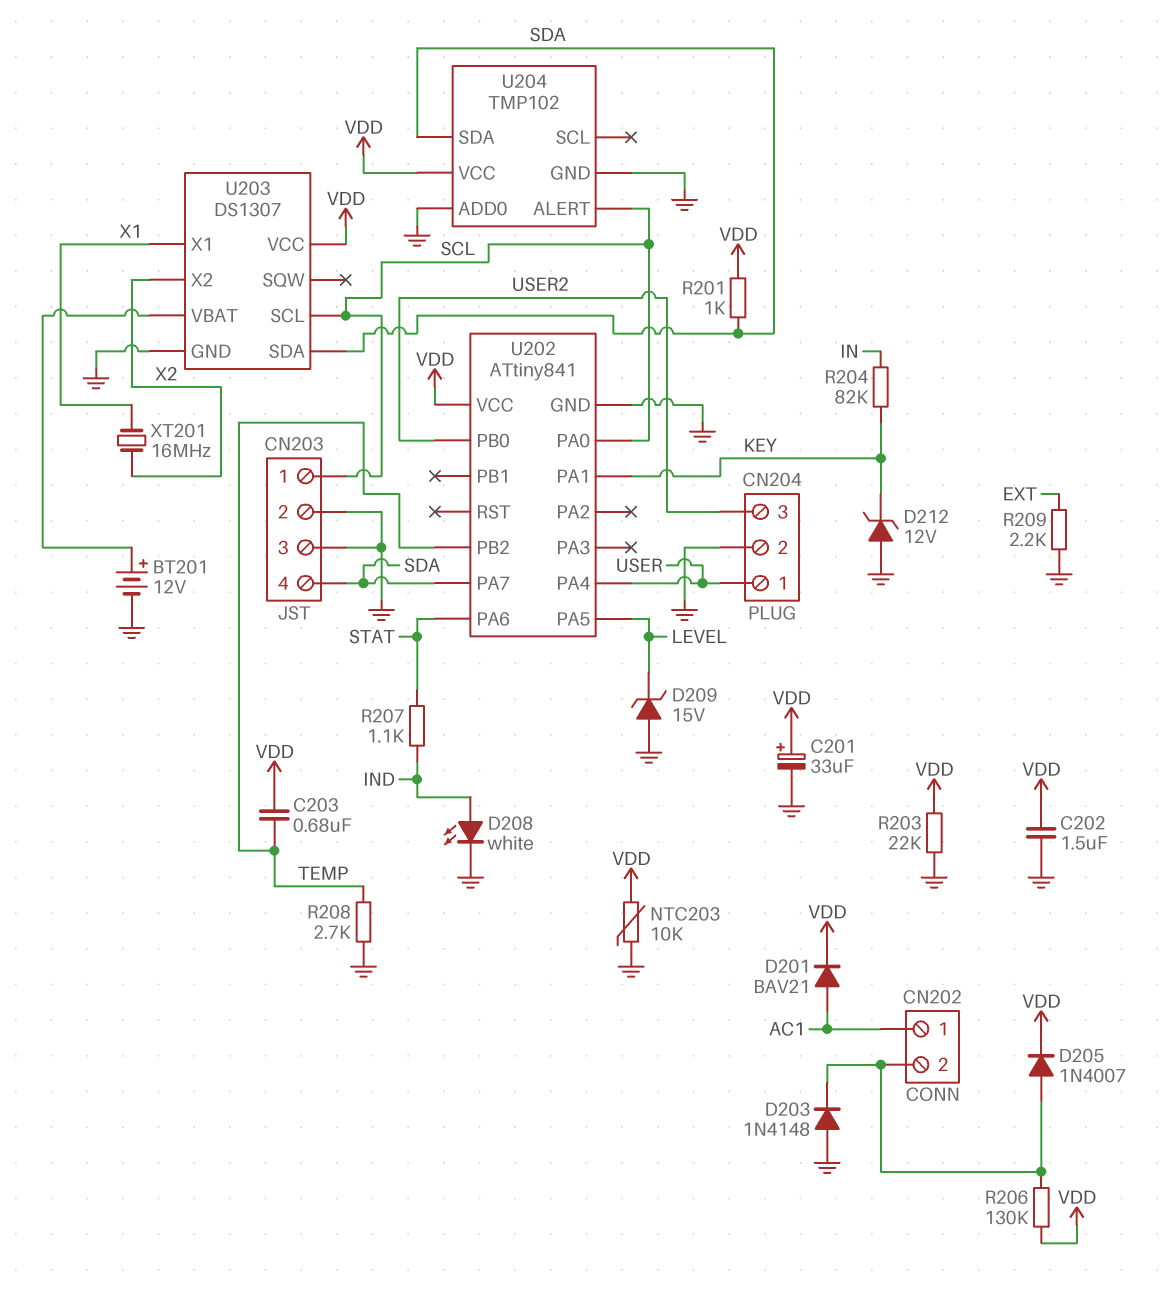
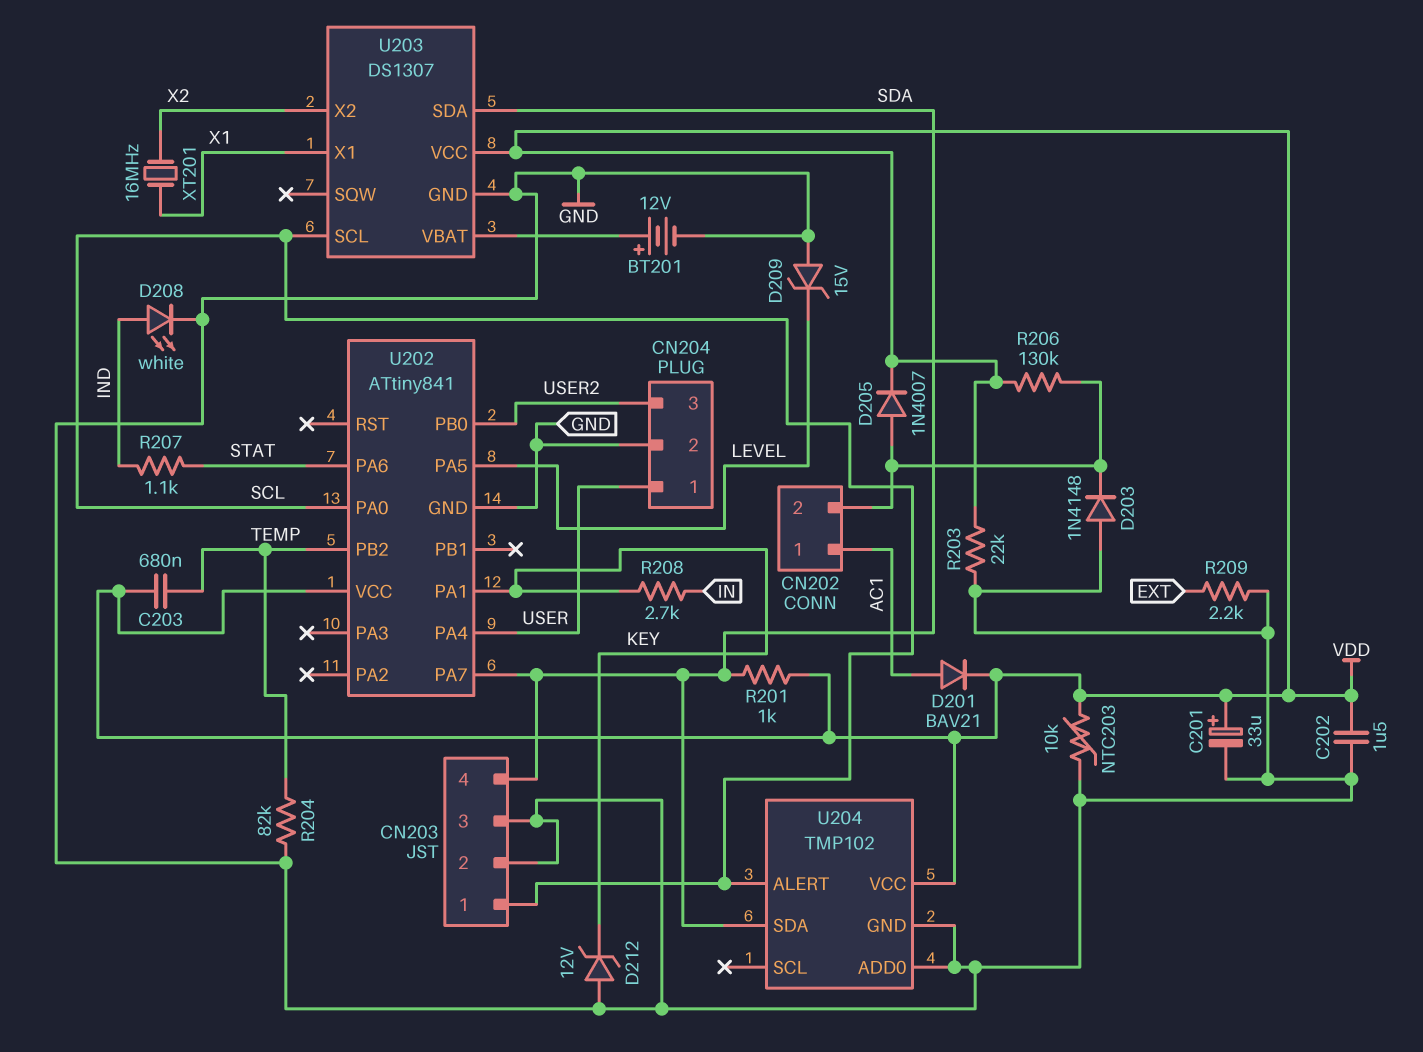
R204: 82k (IN, KEY) -> 82k (GND, TEMP)
R208: 2.7k (GND, TEMP) -> 2.7k (IN, KEY)

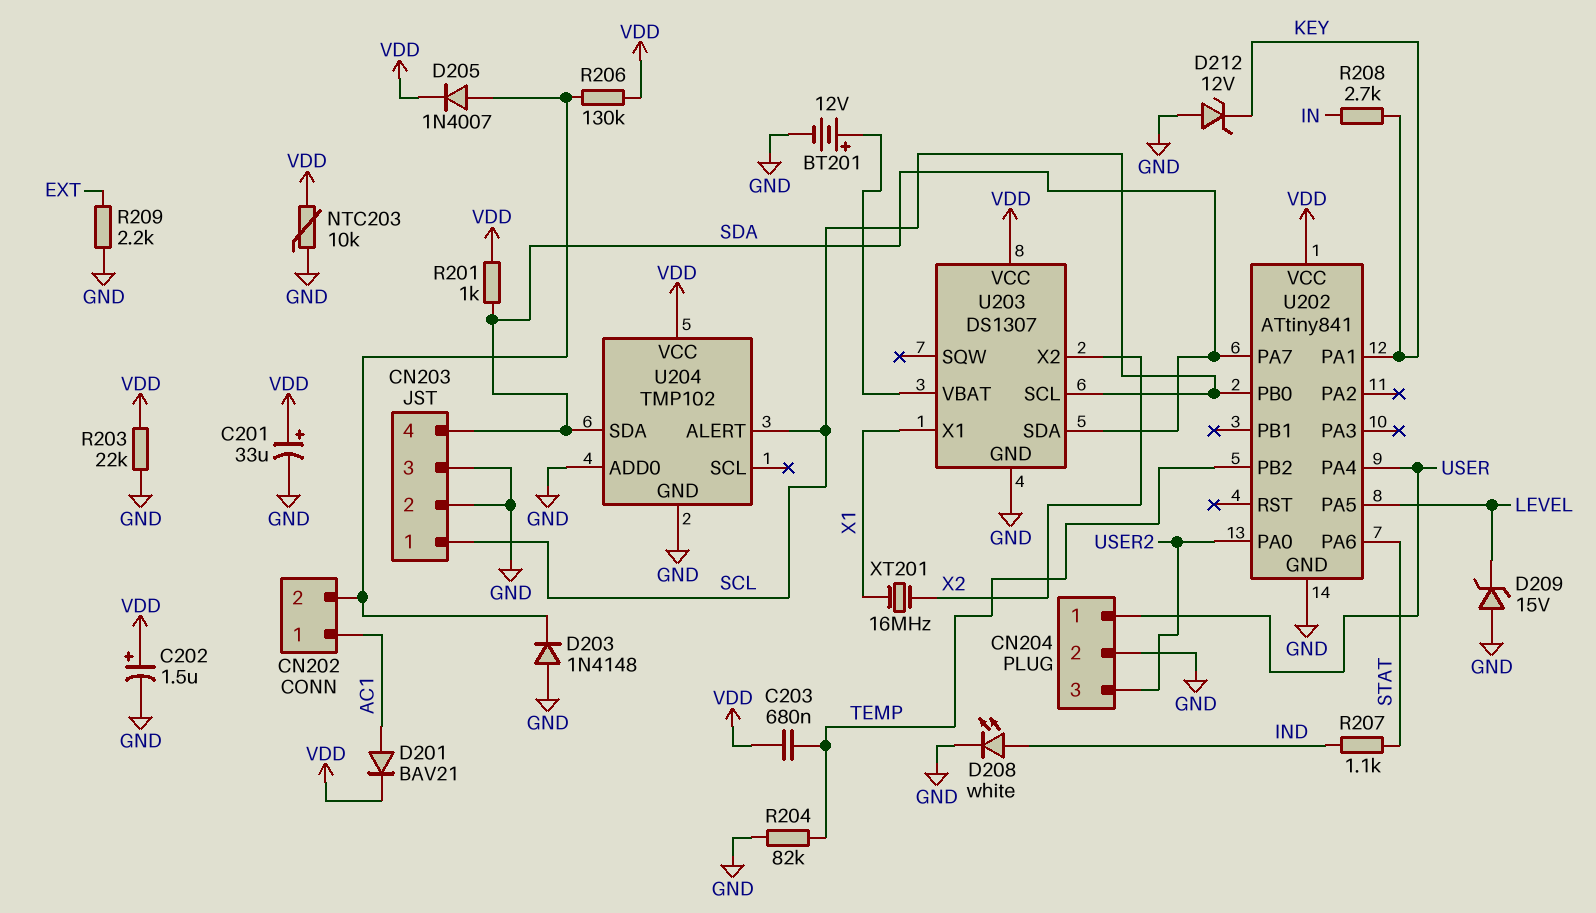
C202: 1.5uF (GND, VDD) -> 1.5uF (plus VDD, minus GND)
U202 pin PA0: SCL -> USER2
U202 pin PB0: USER2 -> SCL

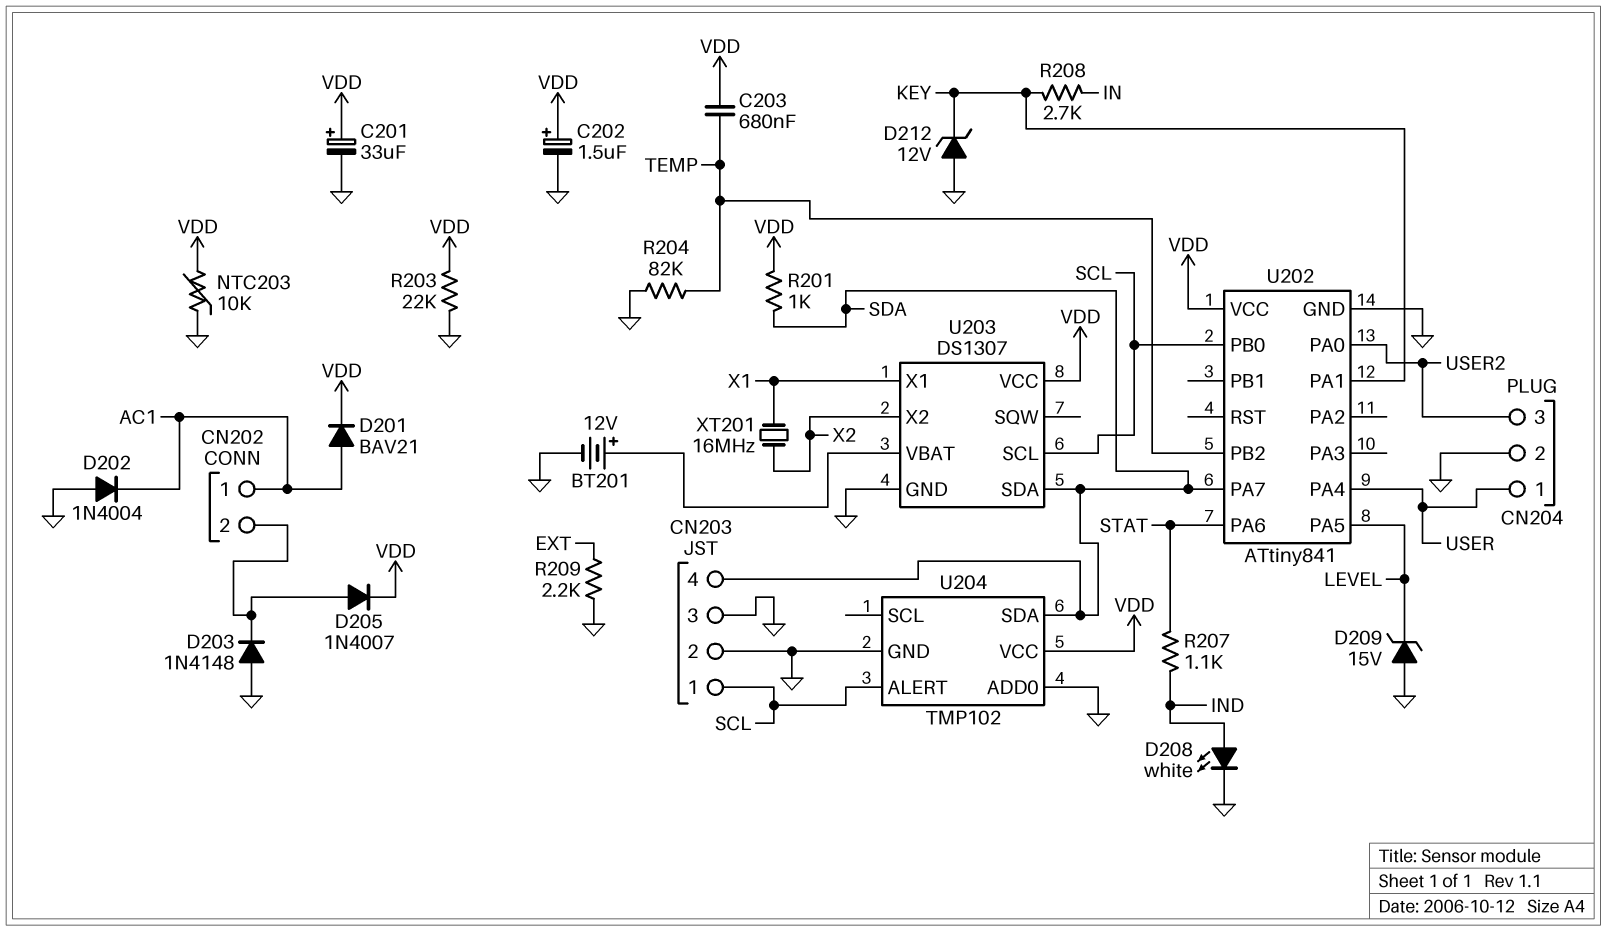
D202: none -> diode 1N4004 (A GND, K AC1)
R206: 130k (CN202/2, VDD) -> none

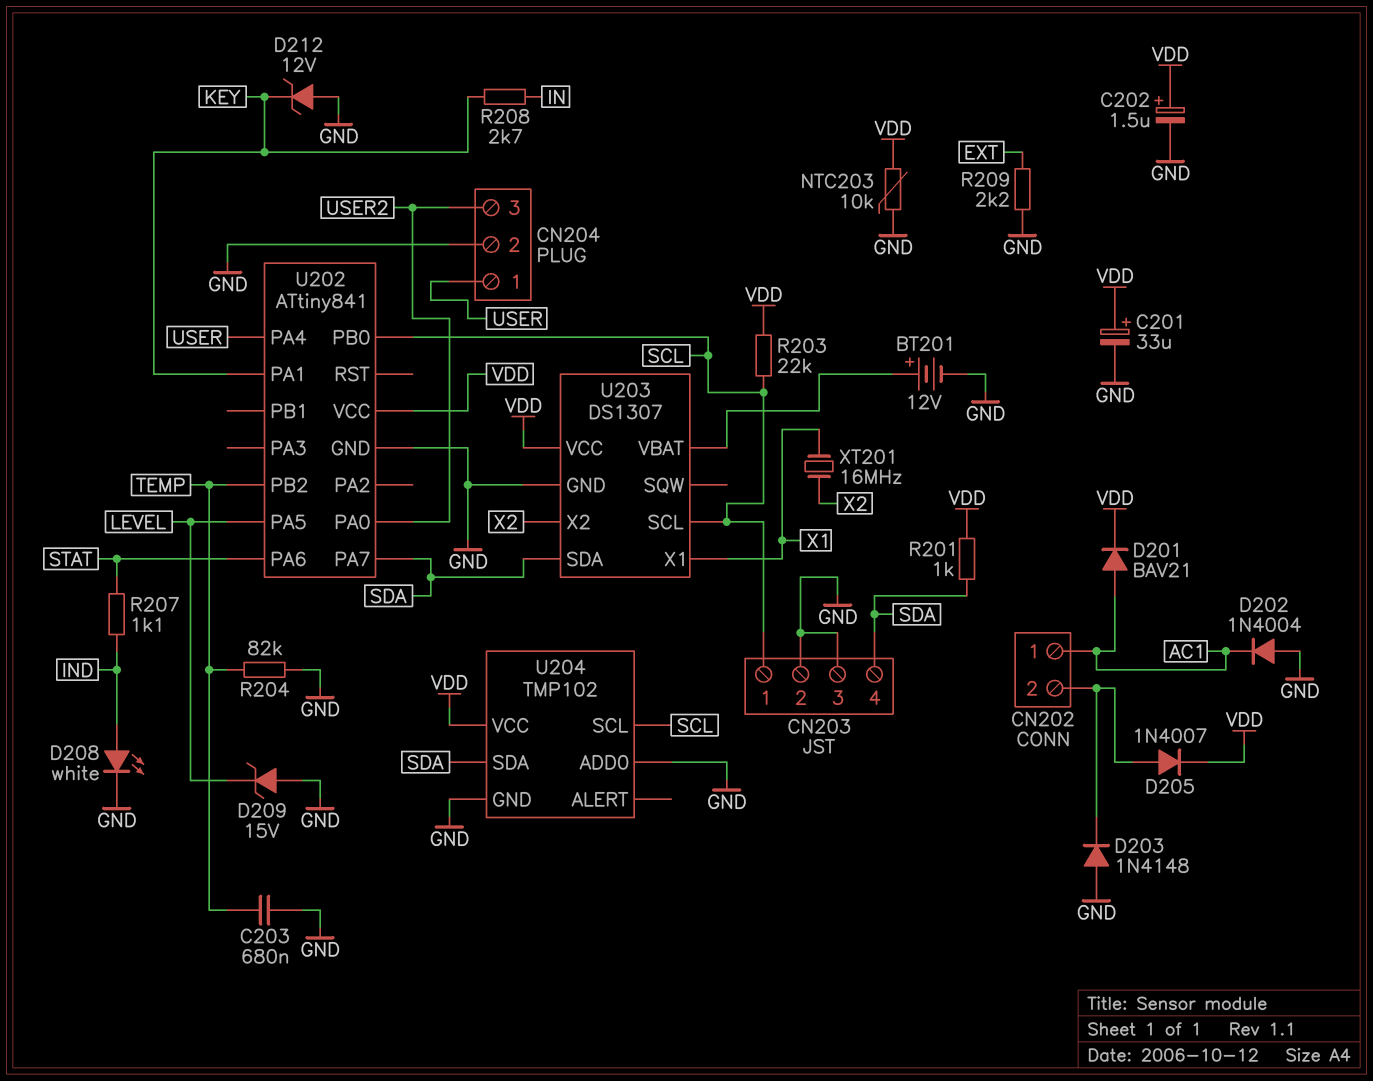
C203: 680nF (TEMP, VDD) -> 680nF (GND, TEMP)
R203: 22k (GND, VDD) -> 22k (SCL, VDD)
U204 pin ALERT: SCL -> none
U204 pin SCL: none -> SCL

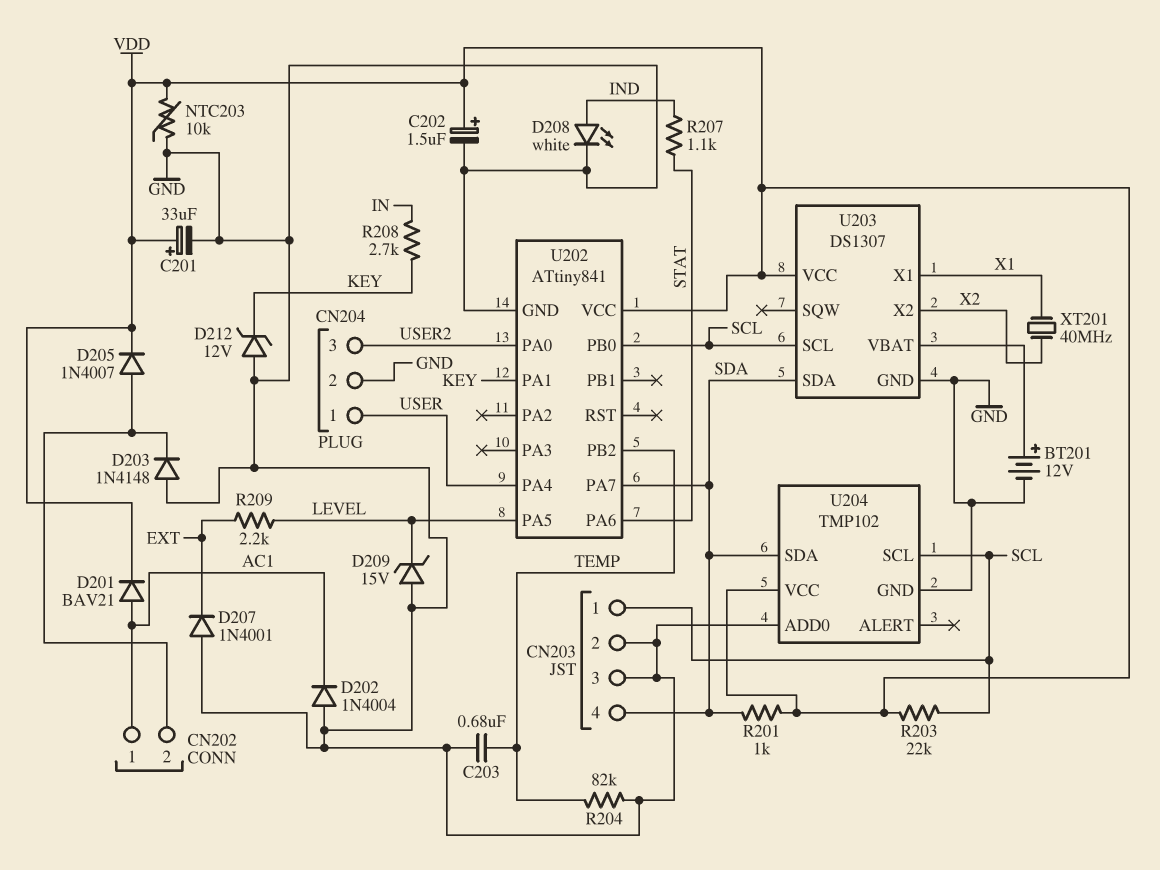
D207: none -> diode 1N4001 (A GND, K EXT)
R209: 2.2k (EXT, GND) -> 2.2k (EXT, LEVEL)
XT201: 16MHz (X1, X2) -> 40MHz (X1, X2)

